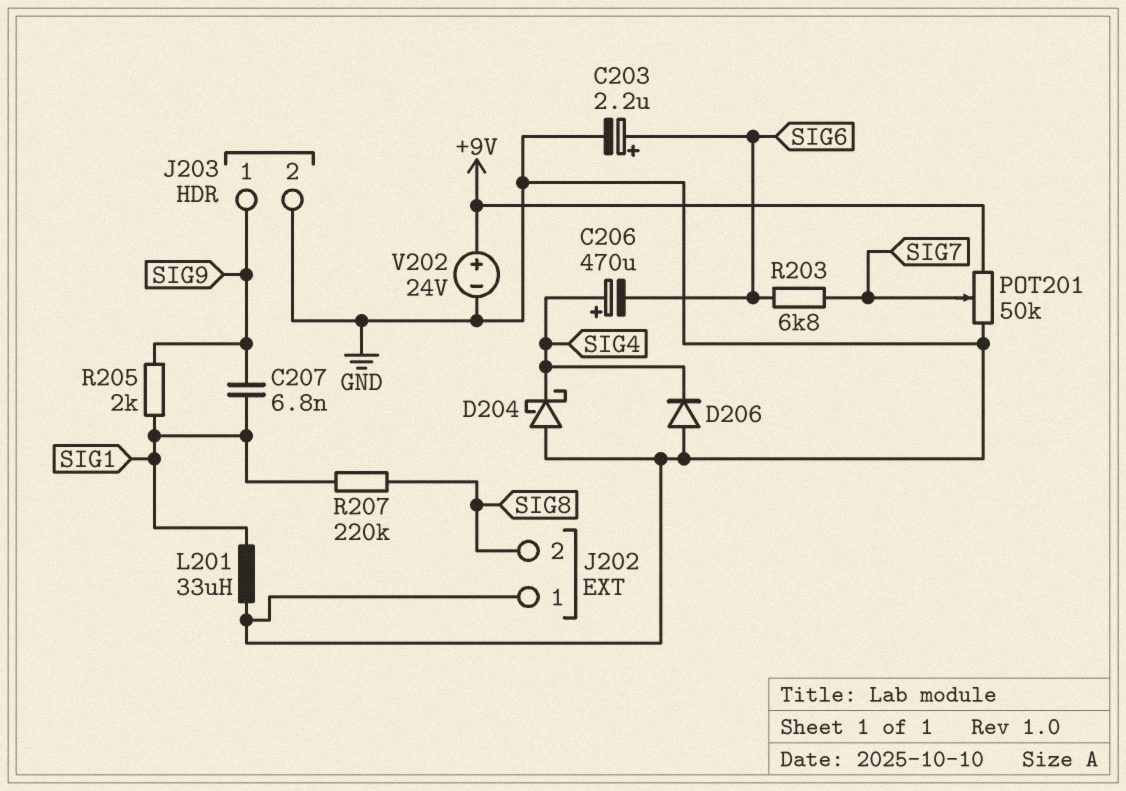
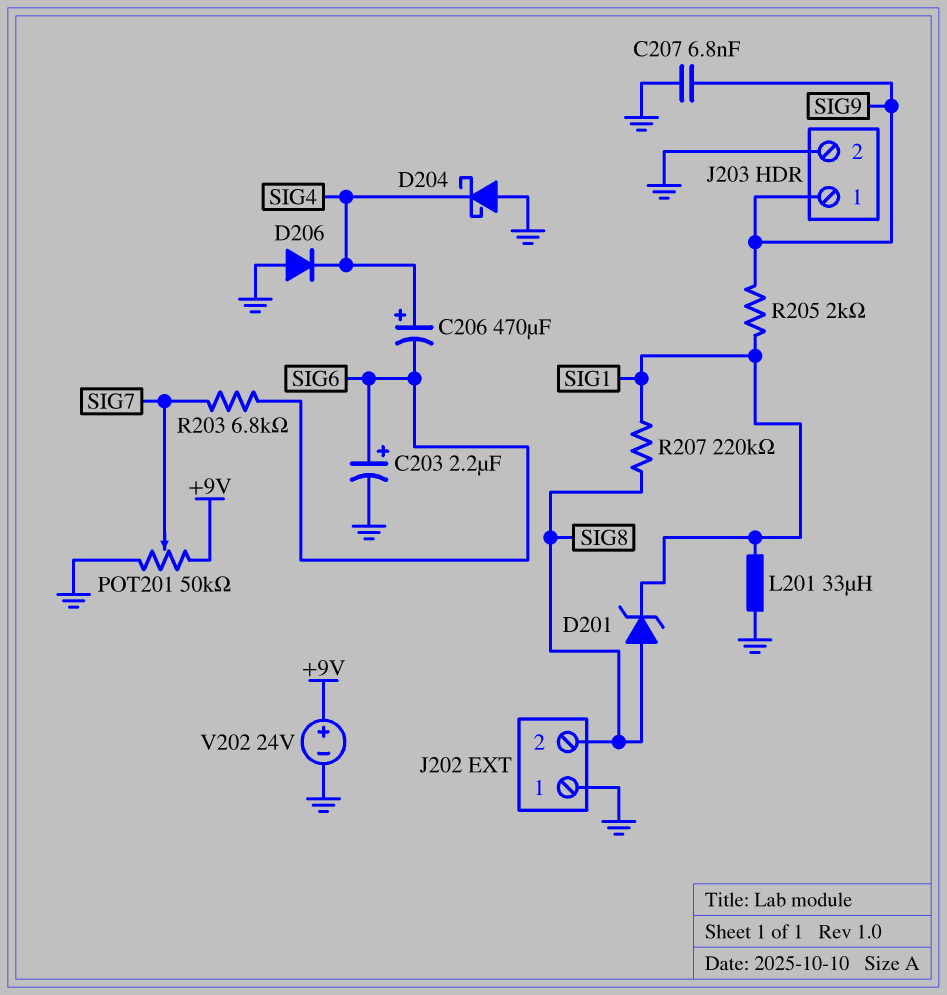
C207: 6.8nF (SIG1, SIG9) -> 6.8nF (GND, SIG9)
D201: none -> zener (A SIG8, K SIG1)

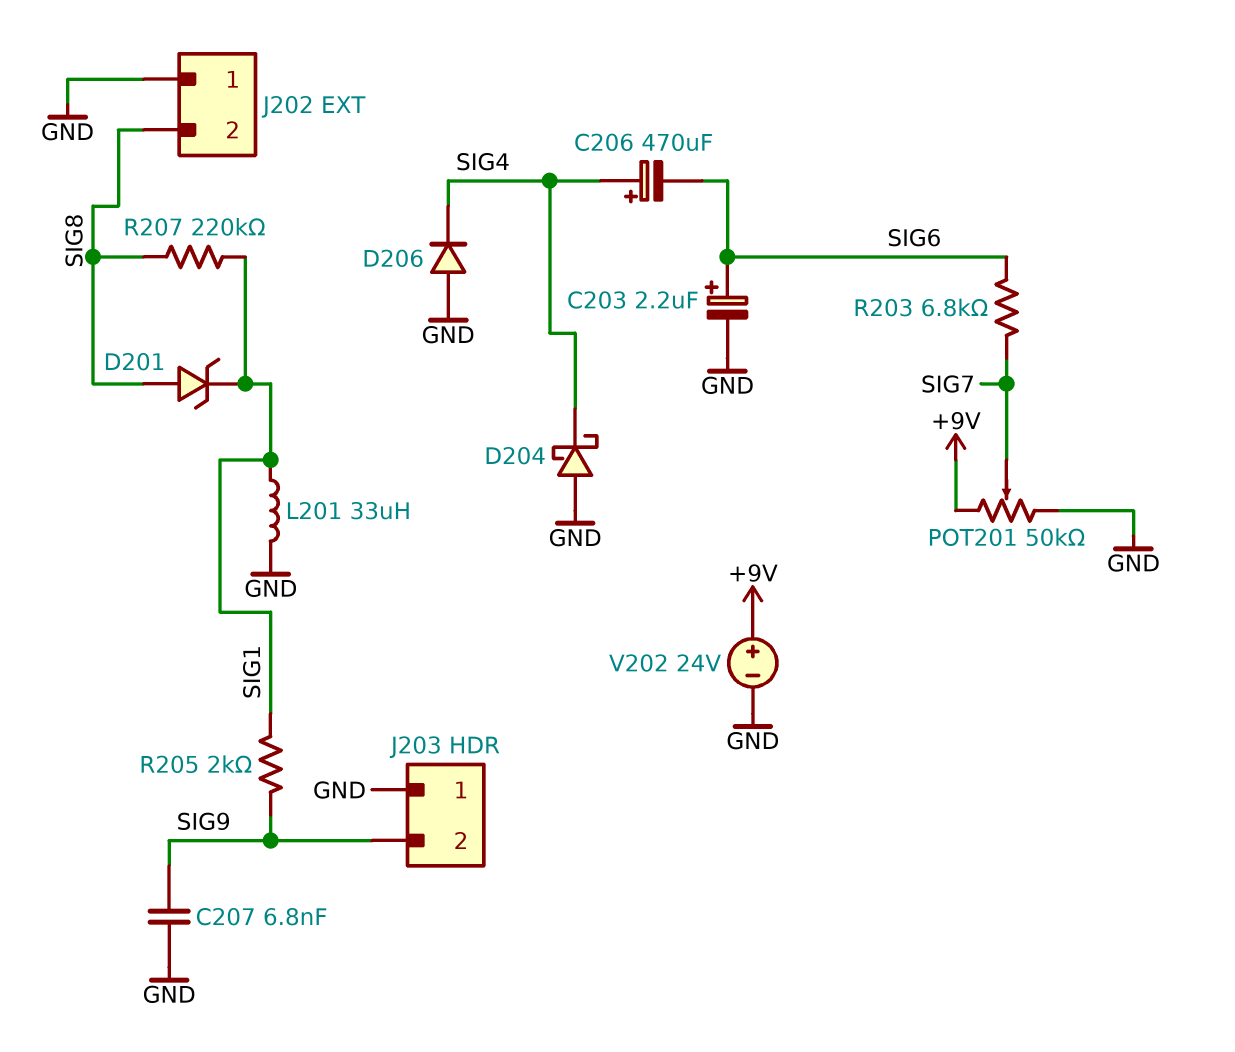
J203 pin 1: SIG9 -> GND
J203 pin 2: GND -> SIG9

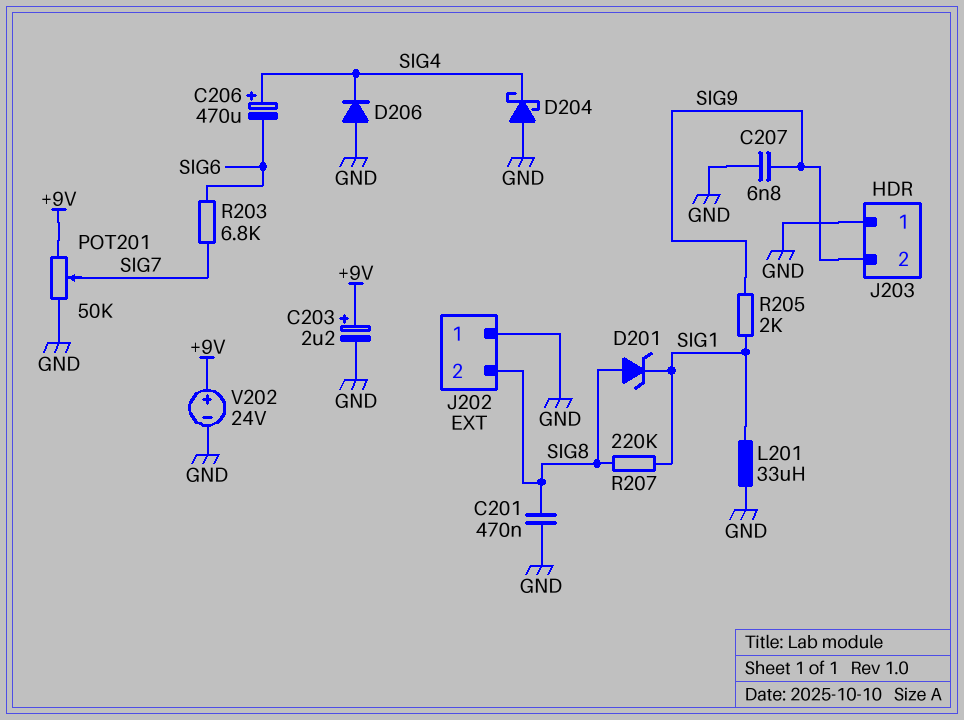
C201: none -> 470nF (GND, SIG8)
C203: 2.2uF (plus SIG6, minus GND) -> 2.2uF (plus +9V, minus GND)

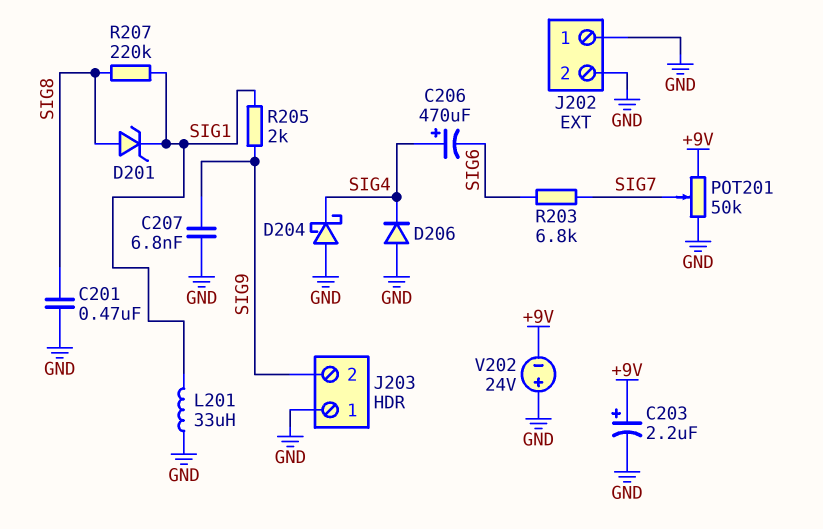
J202 pin 2: SIG8 -> GND
V202: 24V (plus +9V, minus GND) -> 24V (plus GND, minus +9V)

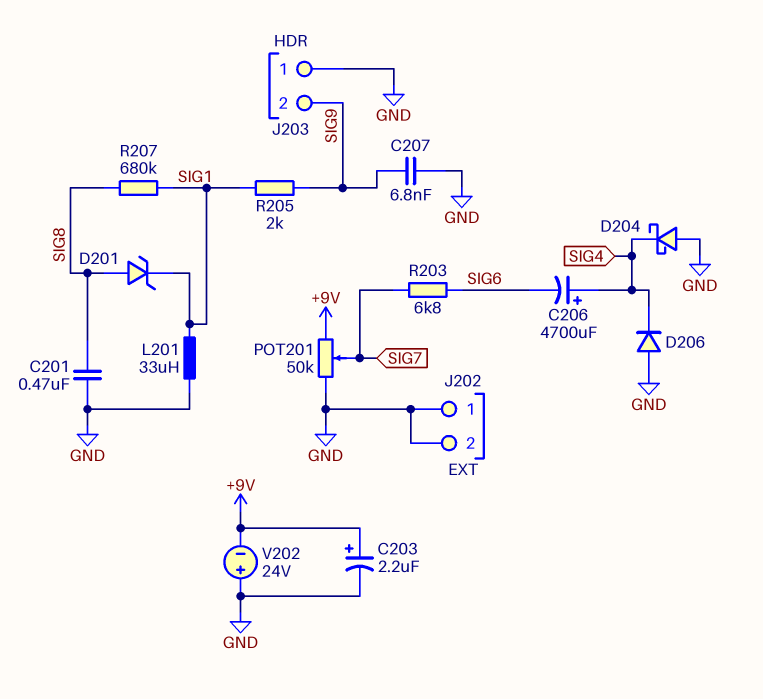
C206: 470uF (plus SIG4, minus SIG6) -> 4700uF (plus SIG4, minus SIG6)
R207: 220k (SIG1, SIG8) -> 680k (SIG1, SIG8)

